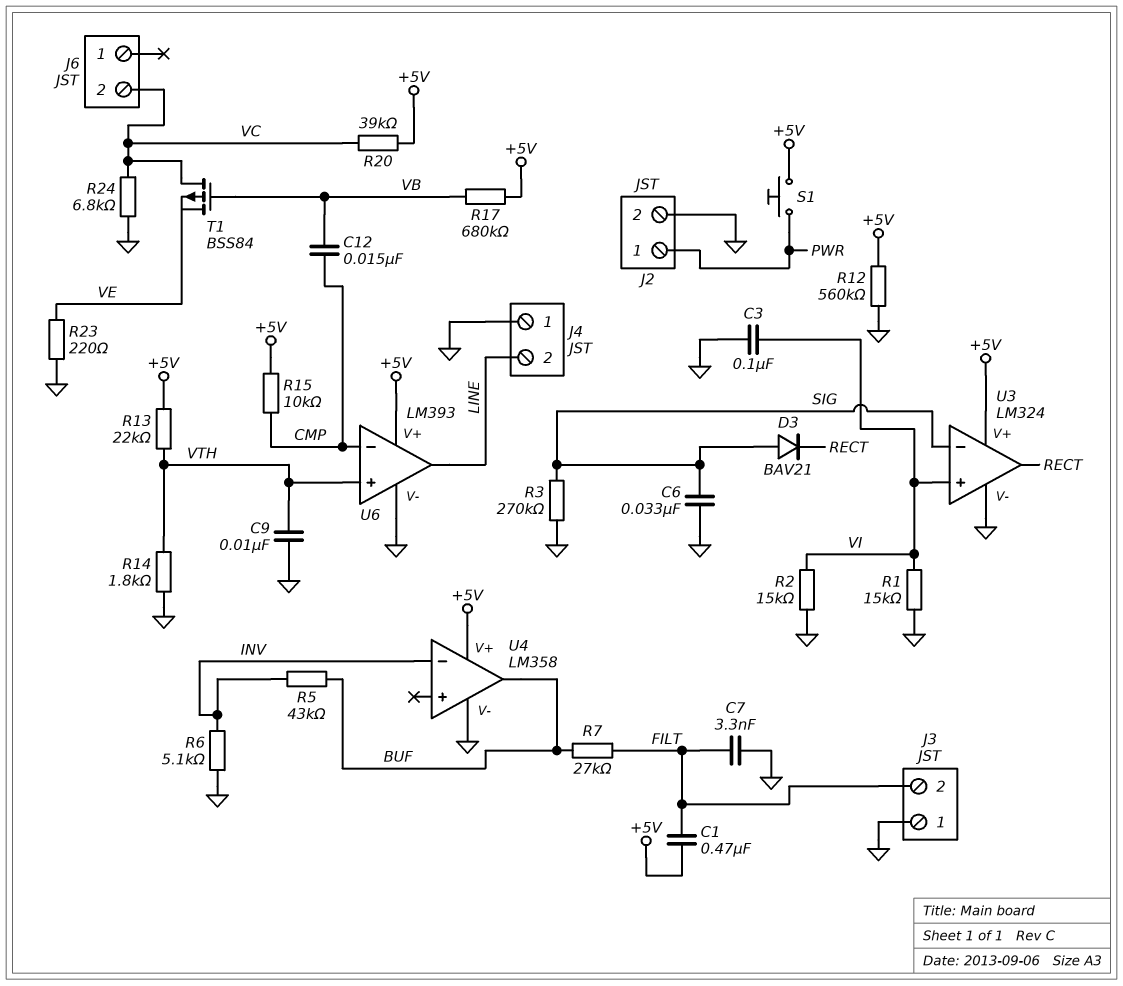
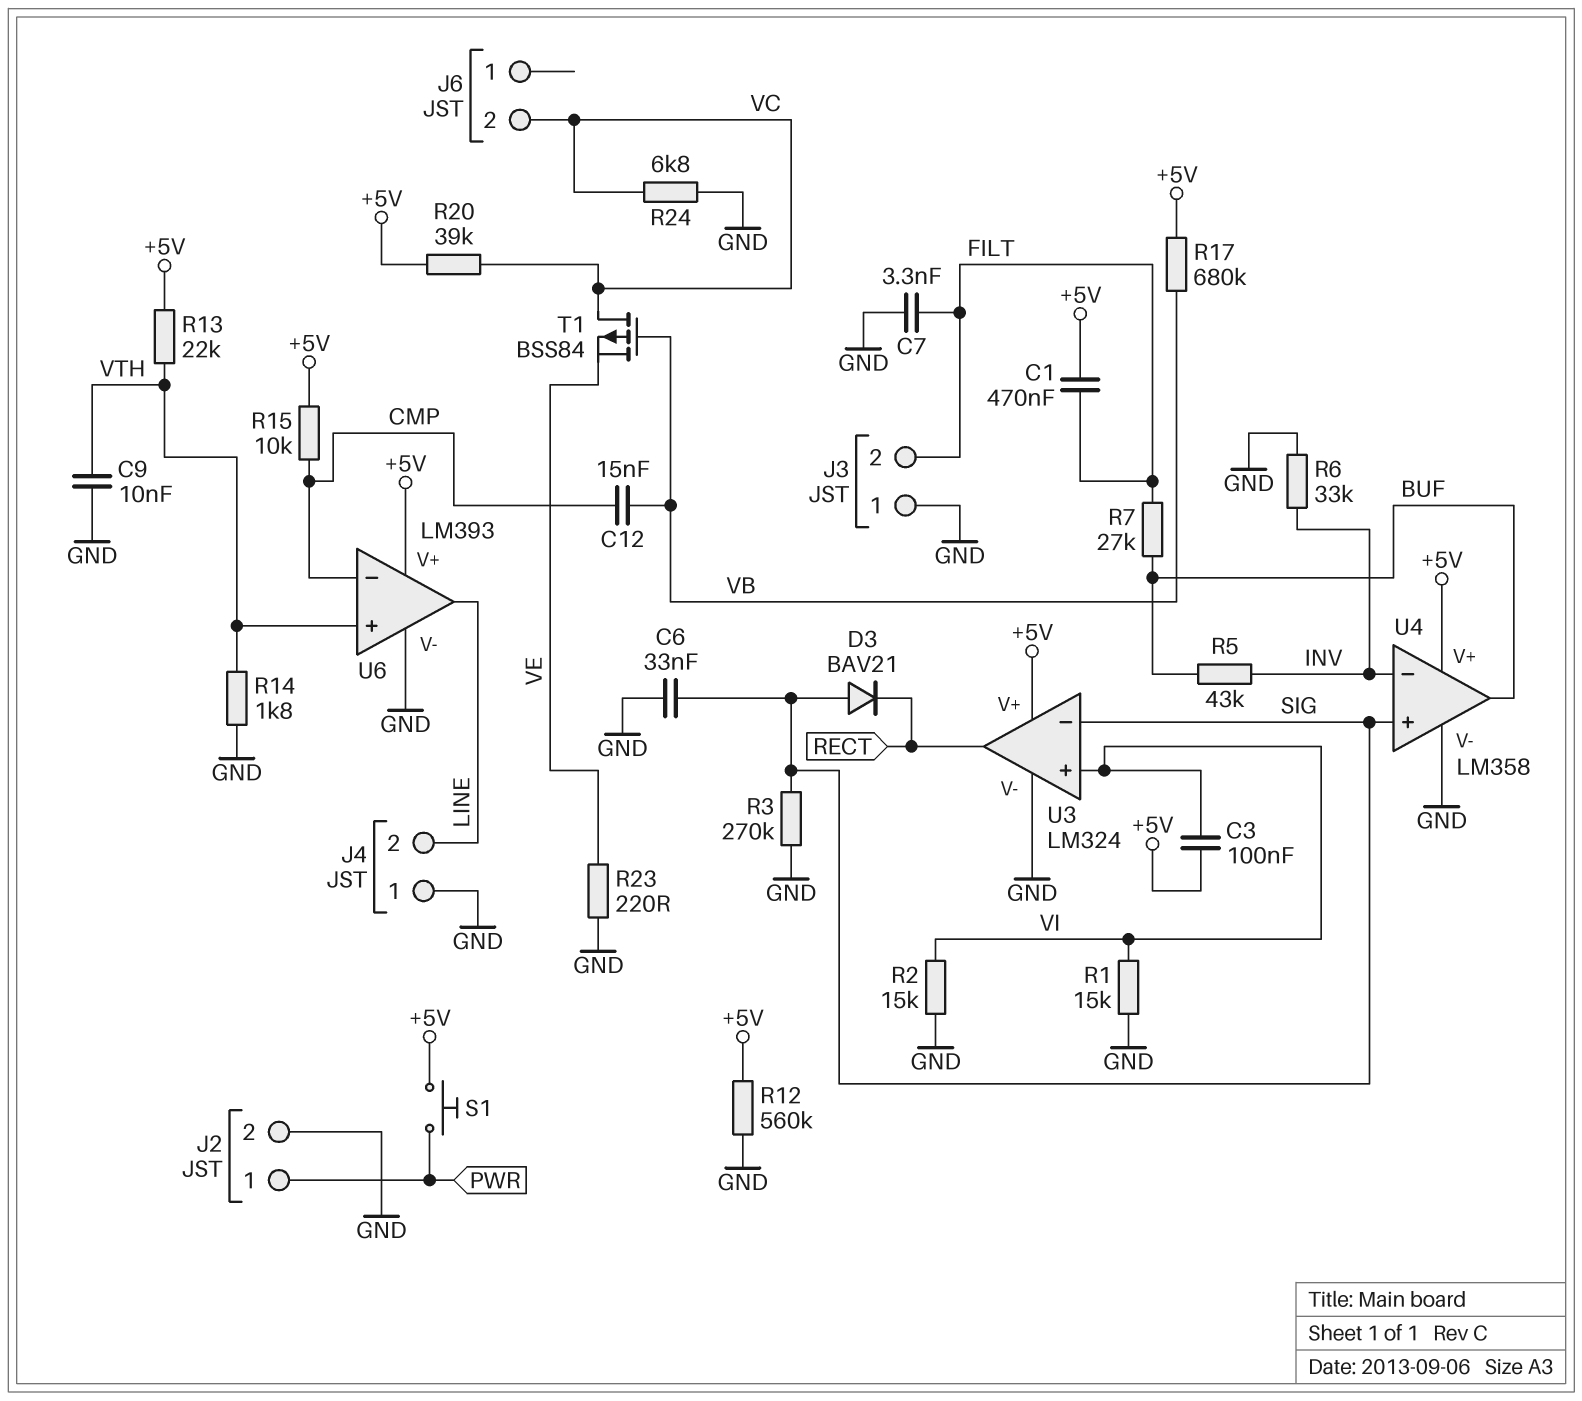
C3: 100nF (GND, VI) -> 100nF (+5V, VI)
R6: 5.1k (GND, INV) -> 33k (GND, INV)
U4 pin in+: none -> SIG

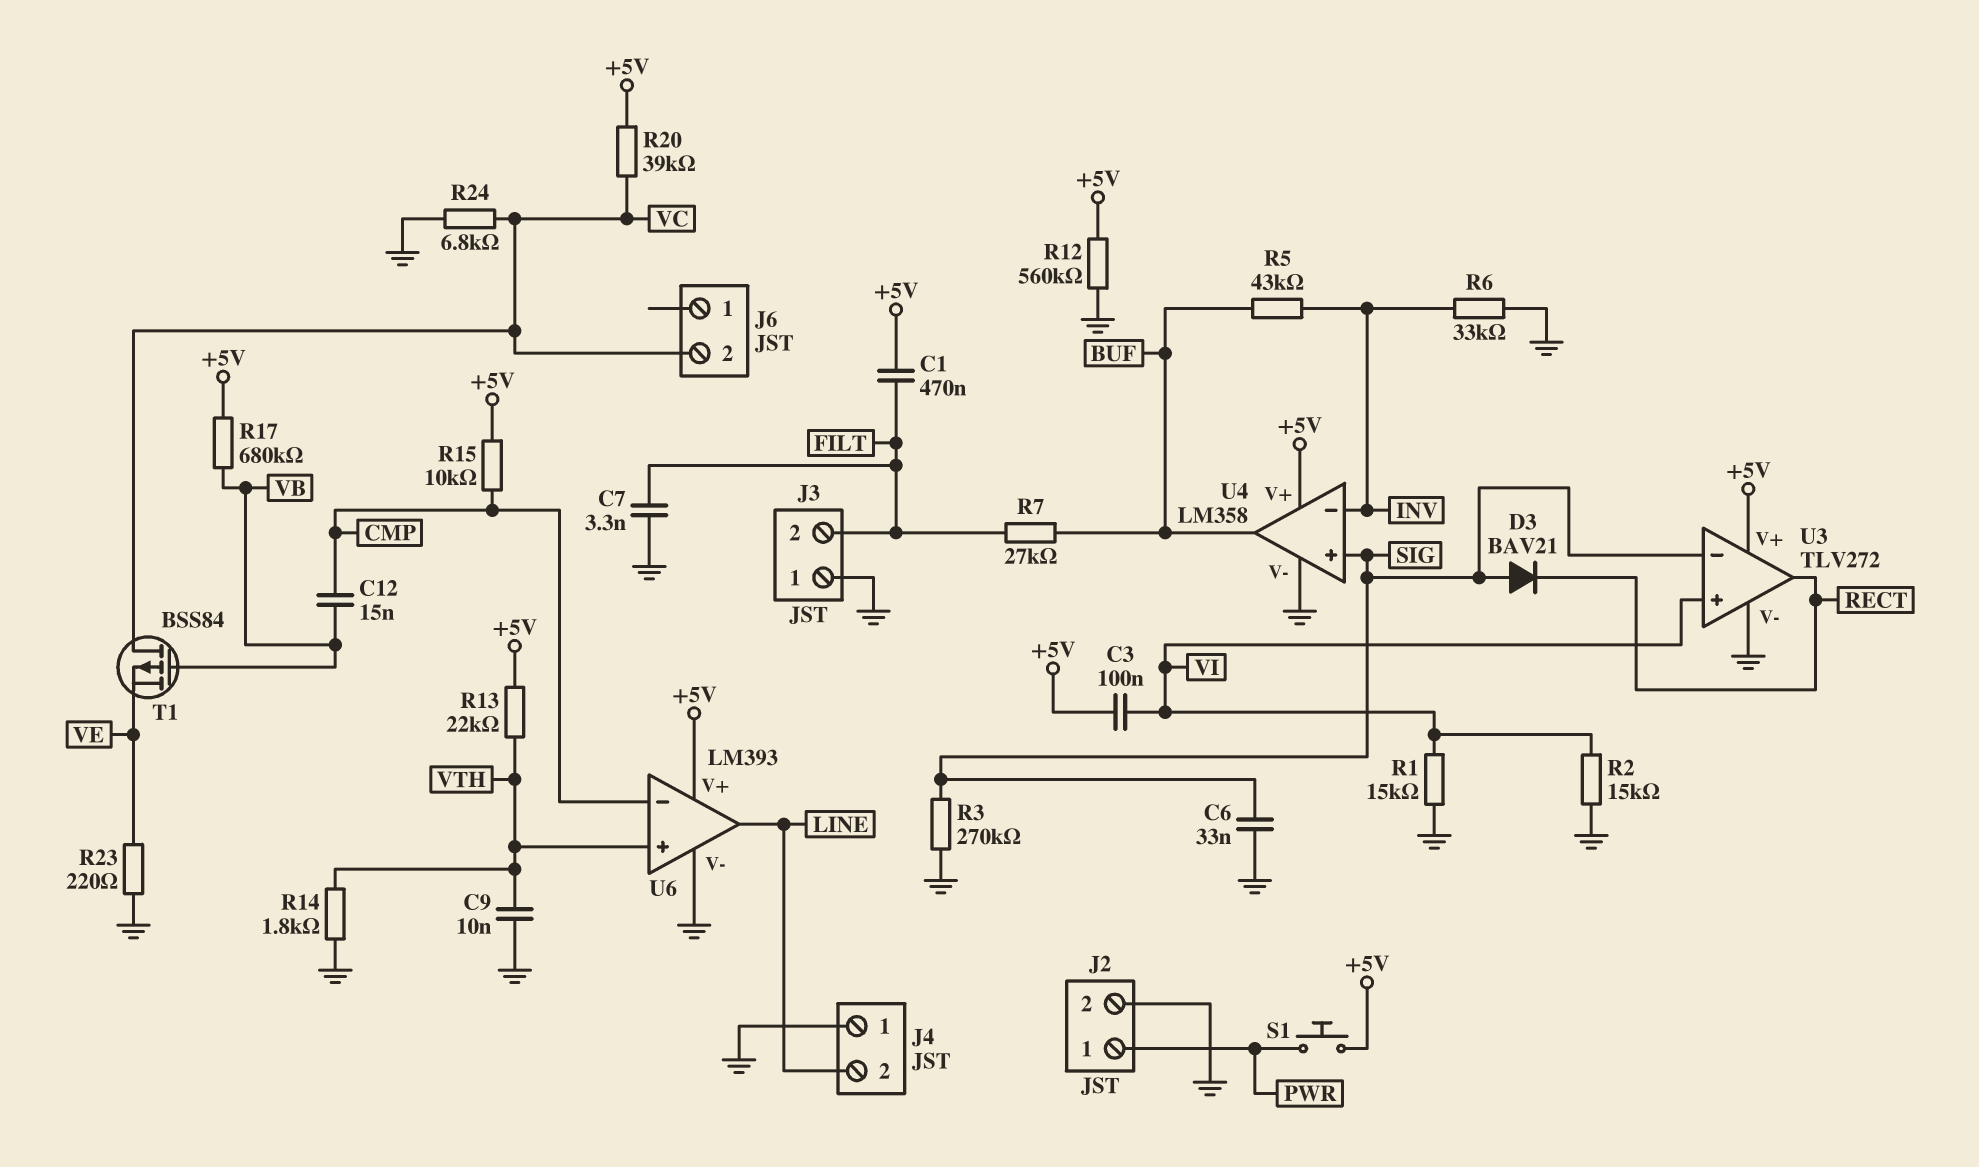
U3: LM324 -> TLV272

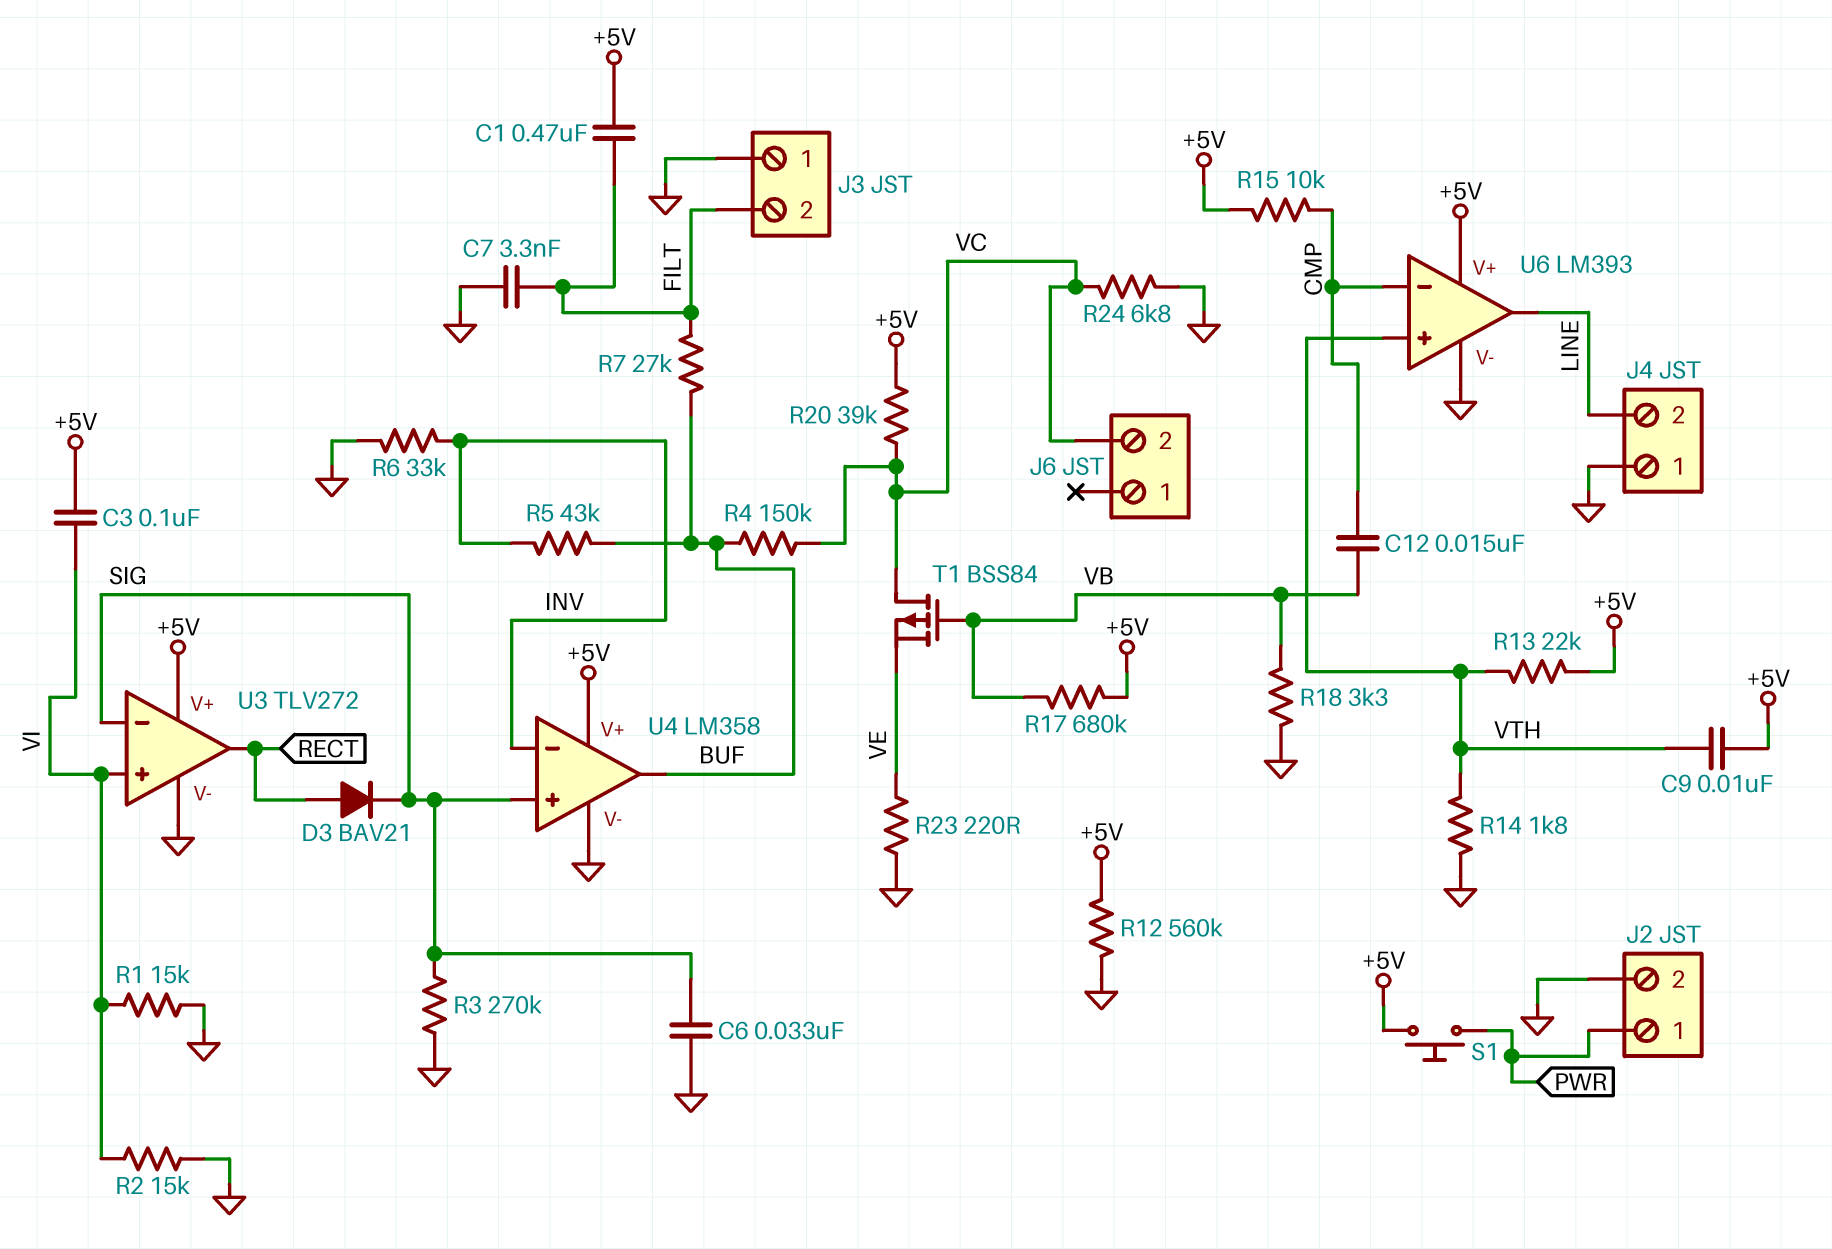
C9: 10nF (GND, VTH) -> 10nF (+5V, VTH)
D3: diode BAV21 (A SIG, K RECT) -> diode BAV21 (A RECT, K SIG)
R4: none -> 150k (BUF, VC)
R18: none -> 3.3k (GND, VB)

